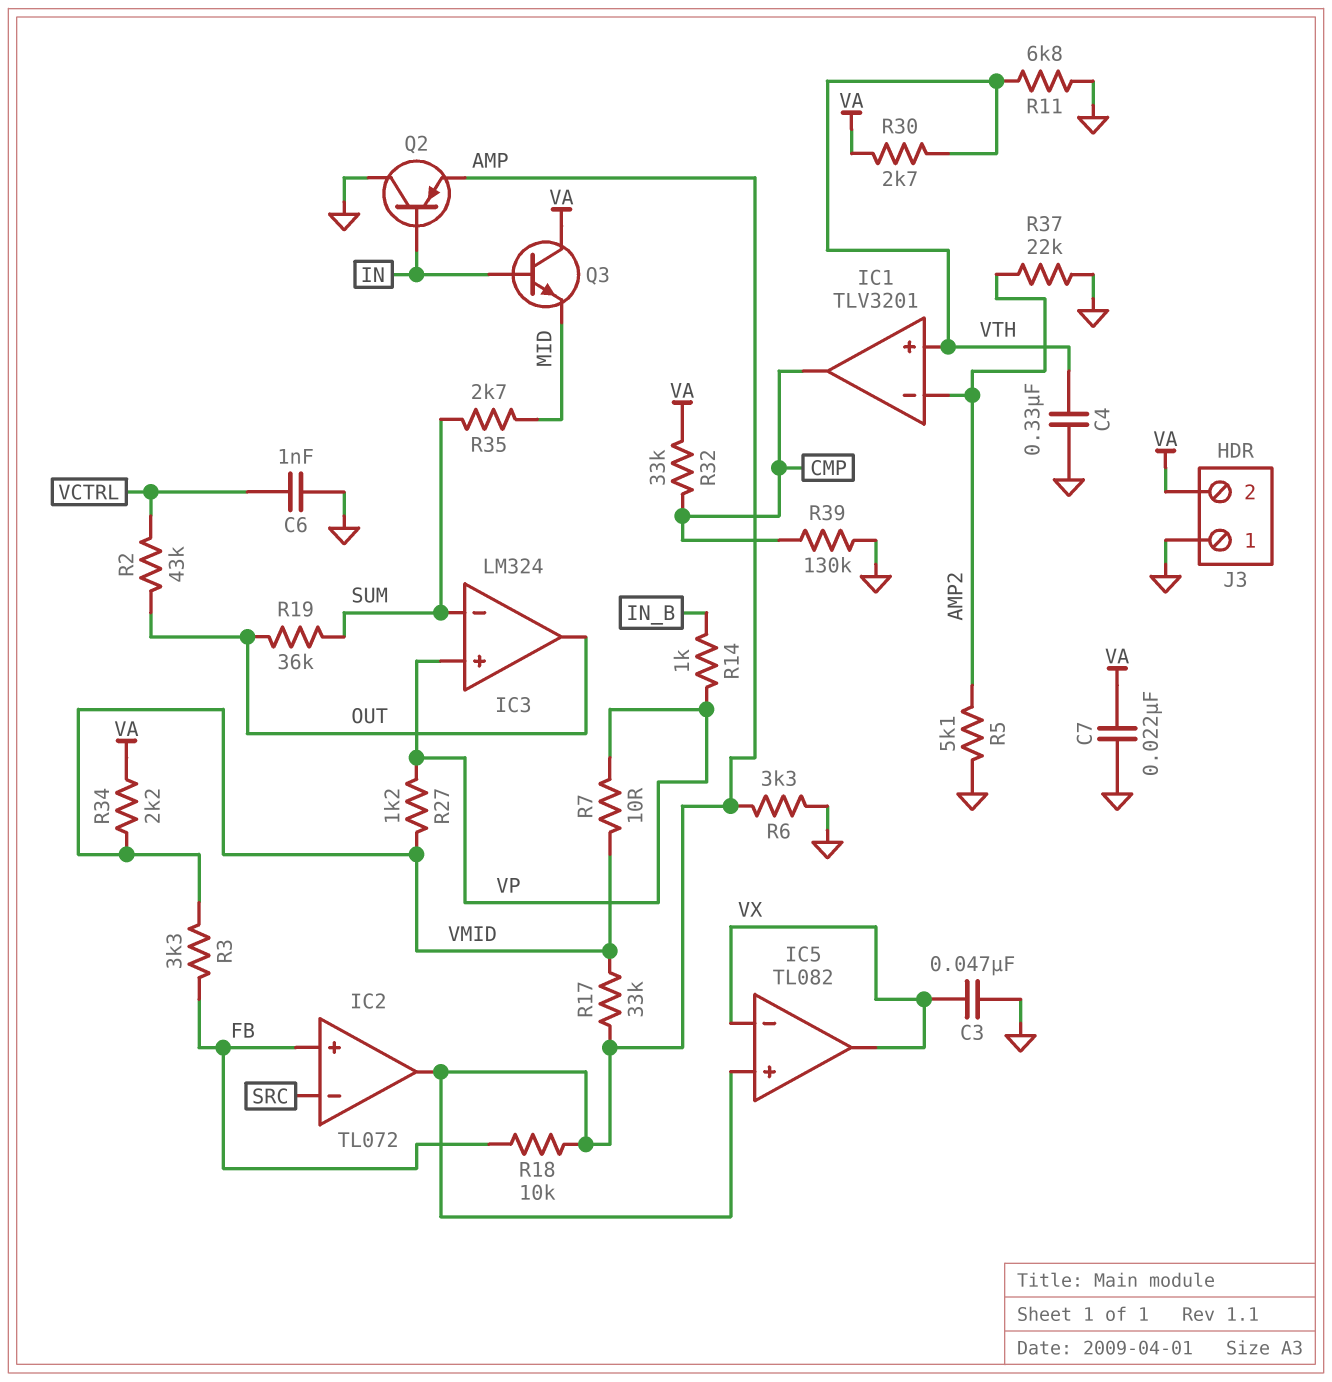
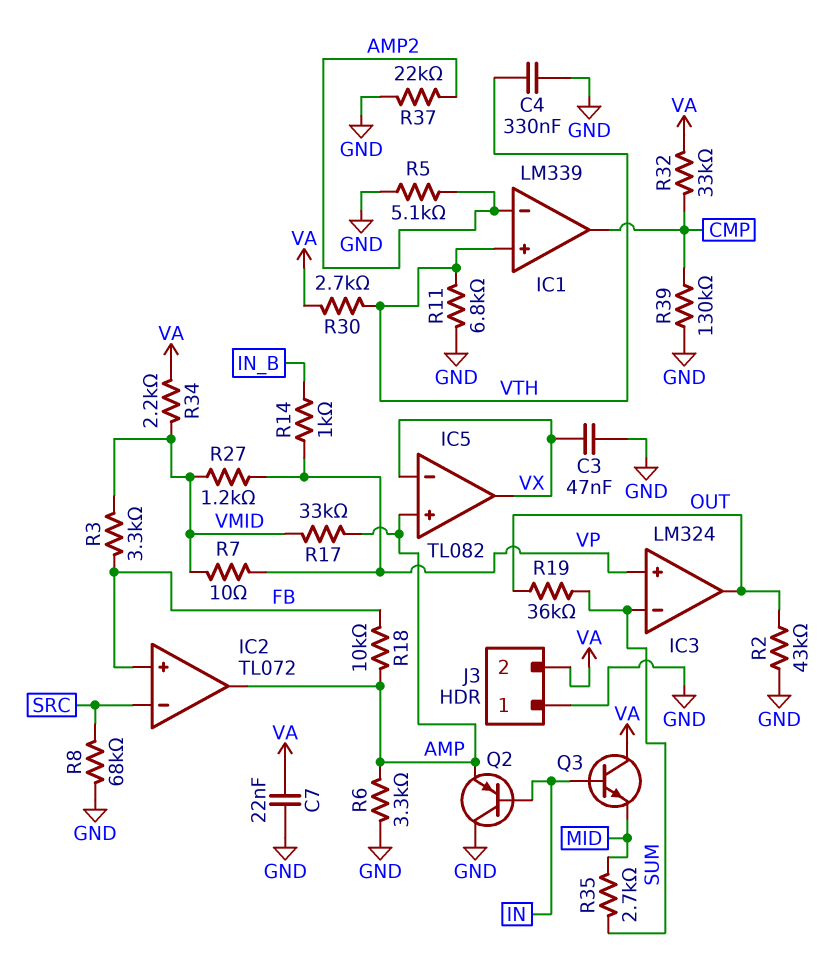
C6: 1nF (GND, VCTRL) -> none
IC1: TLV3201 -> LM339
R2: 43k (OUT, VCTRL) -> 43k (GND, OUT)
R8: none -> 68k (GND, SRC)

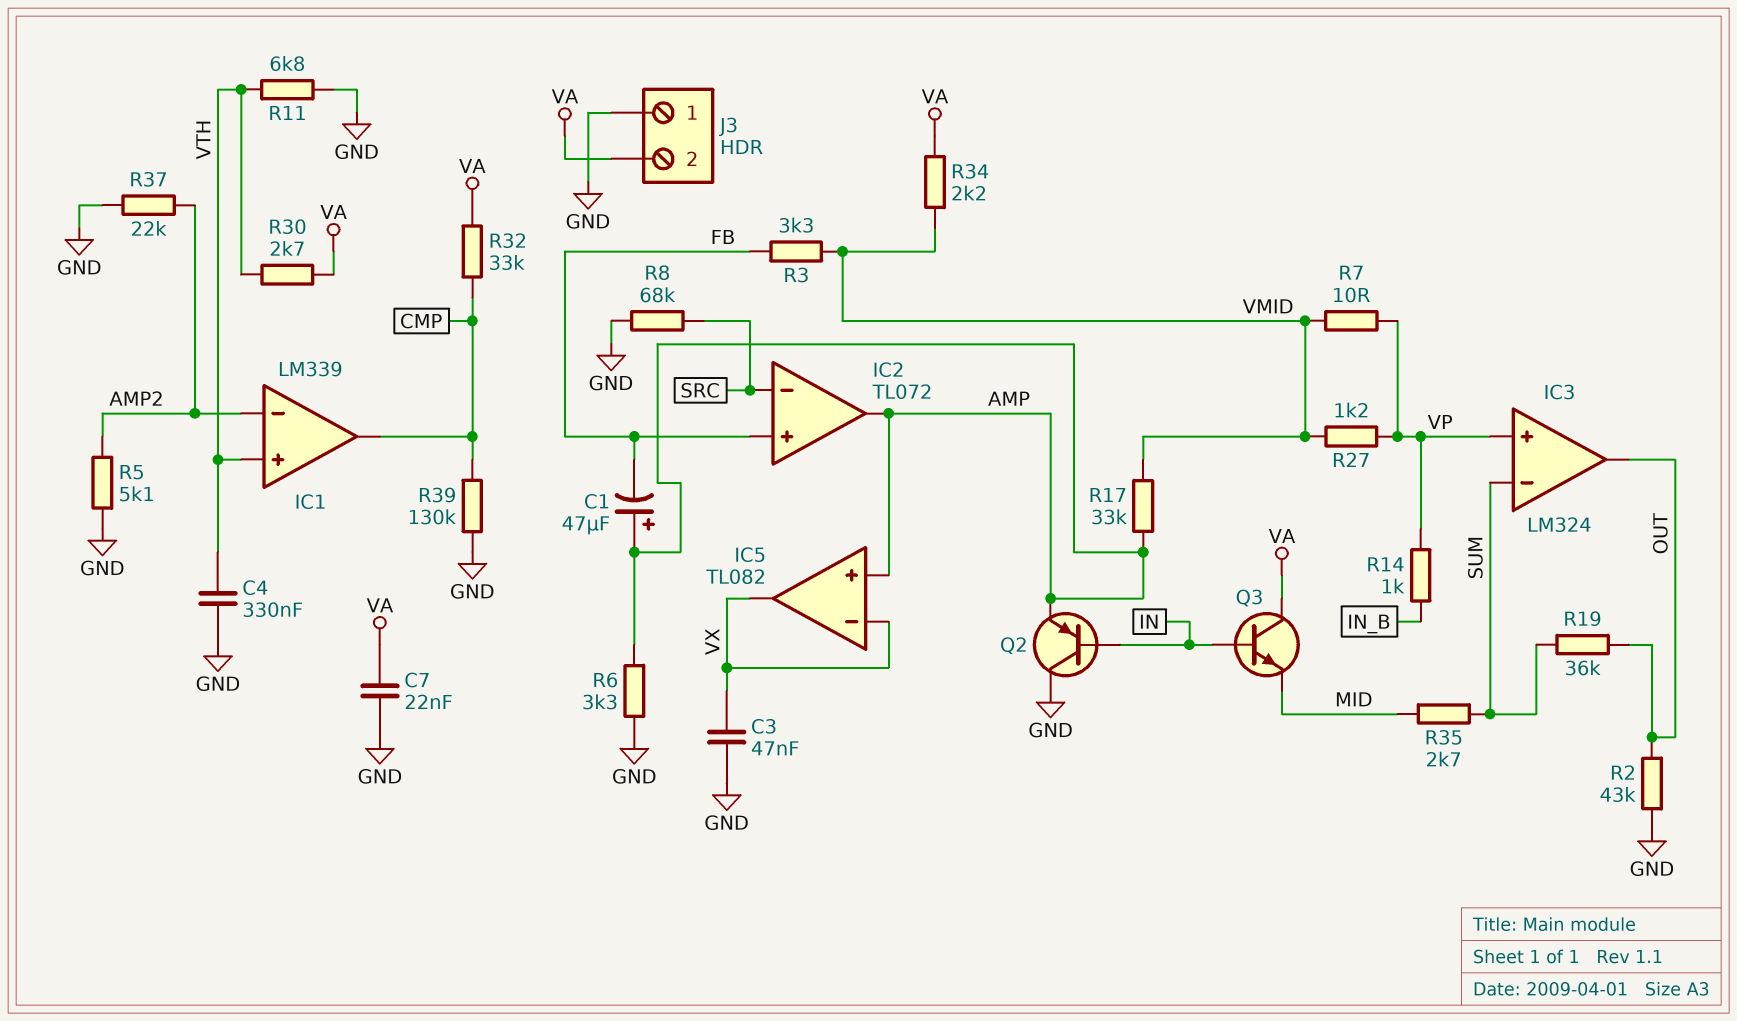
C1: none -> 47uF (plus AMP, minus FB)
R18: 10k (AMP, FB) -> none

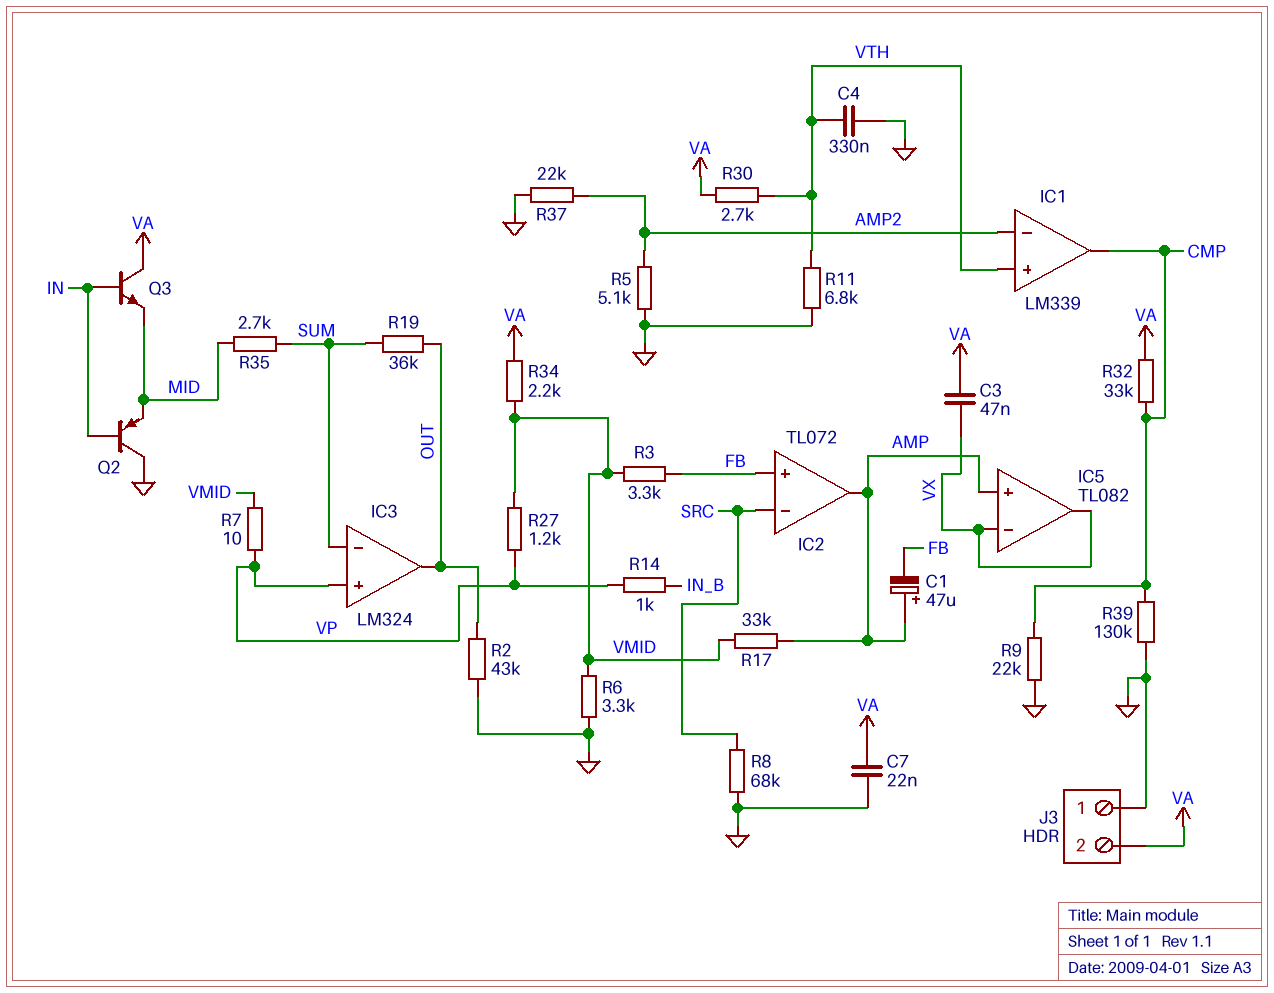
C3: 47nF (GND, VX) -> 47nF (VA, VX)
Q2: PNP (B IN, C GND, E AMP) -> PNP (B IN, C GND, E MID)
R6: 3.3k (AMP, GND) -> 3.3k (GND, VMID)
R9: none -> 22k (CMP, GND)

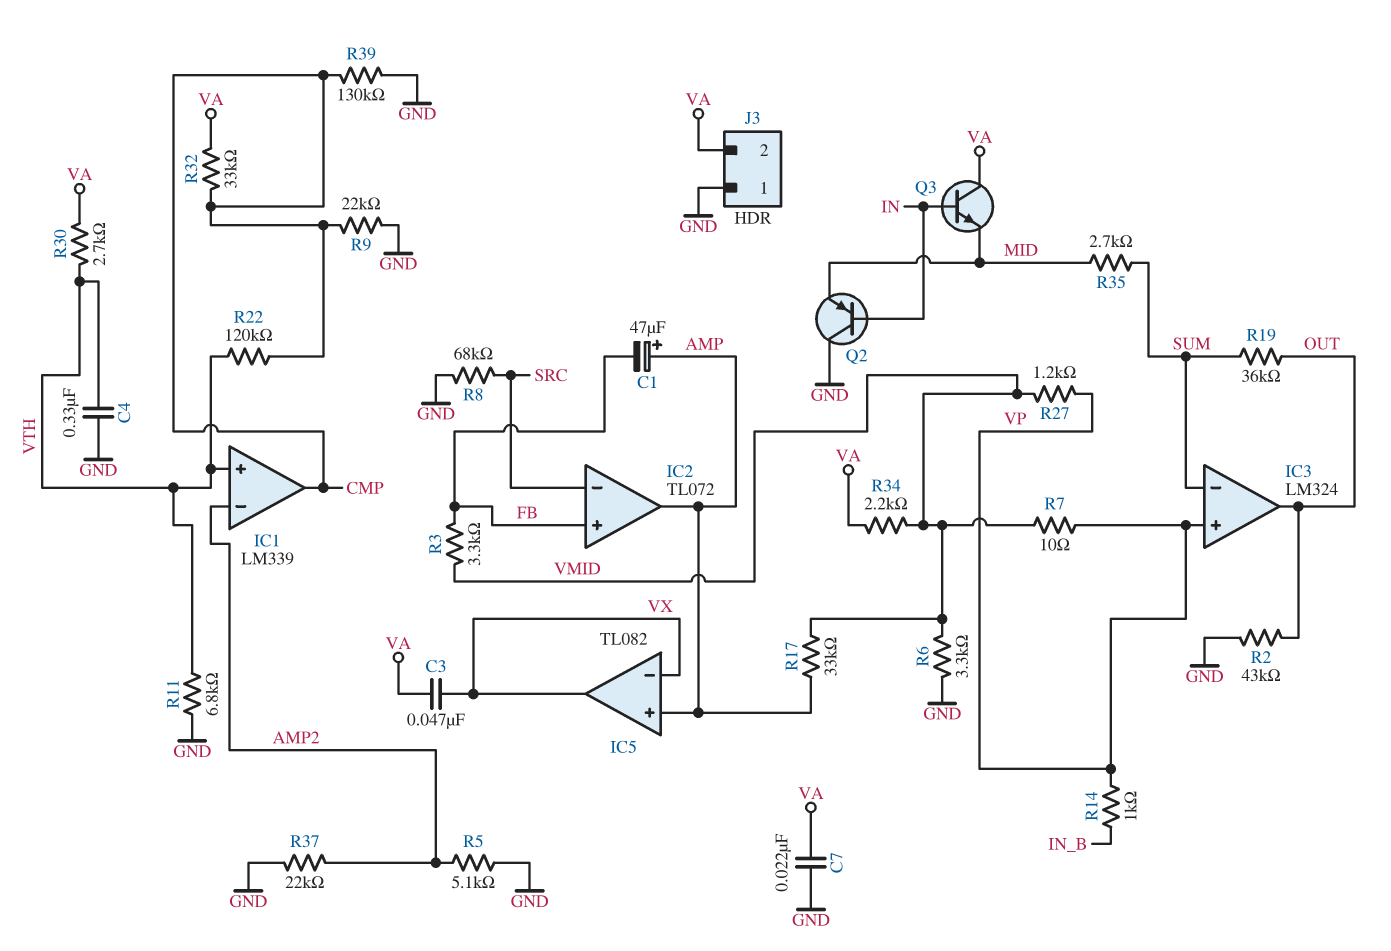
R22: none -> 120k (CMP, VTH)

